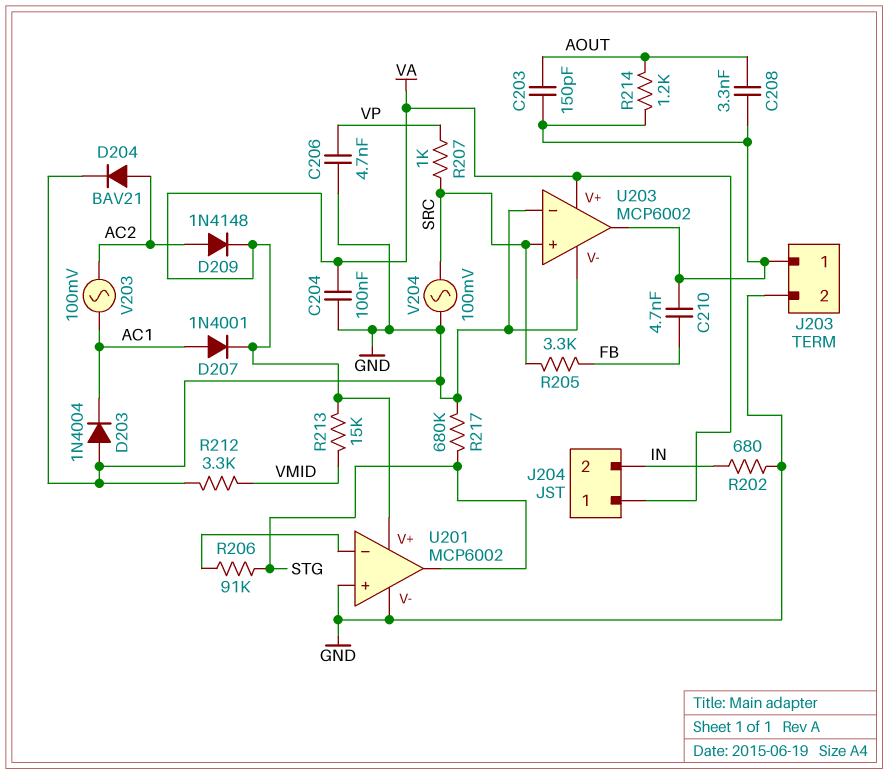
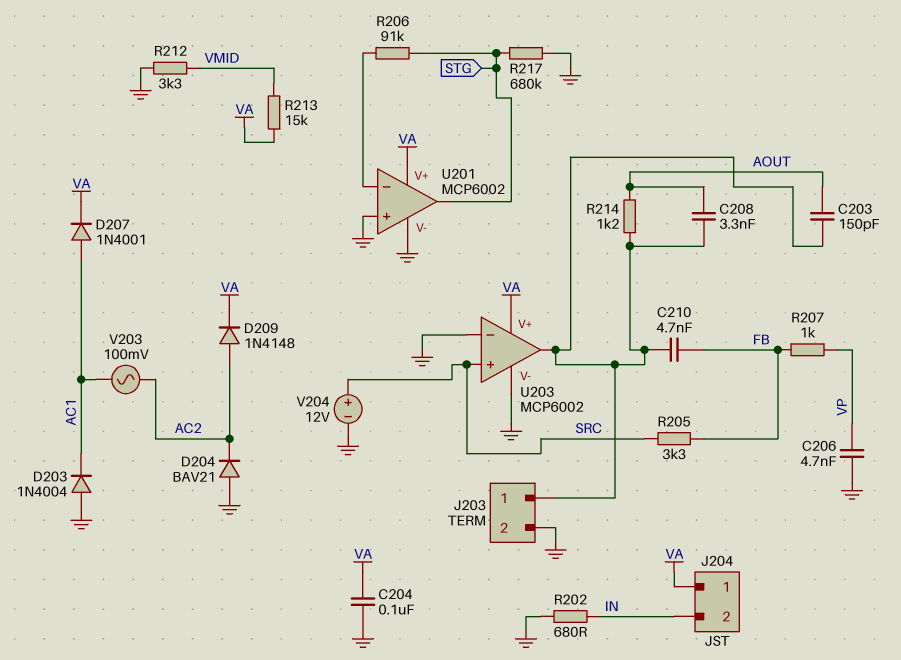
D204: diode BAV21 (A AC2, K GND) -> diode BAV21 (A GND, K AC2)
R207: 1k (SRC, VP) -> 1k (FB, VP)
V204: AC 100mV (GND, SRC) -> 12V (plus SRC, minus GND)

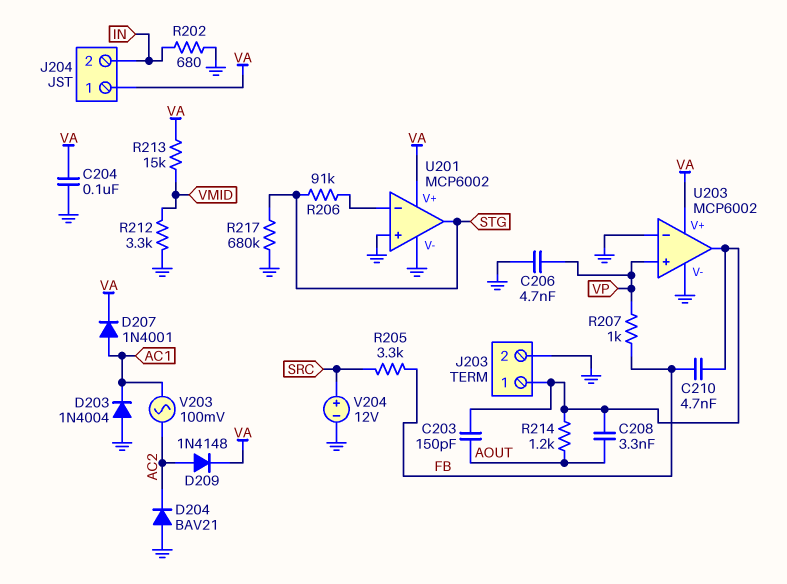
U203 pin in+: SRC -> VP

